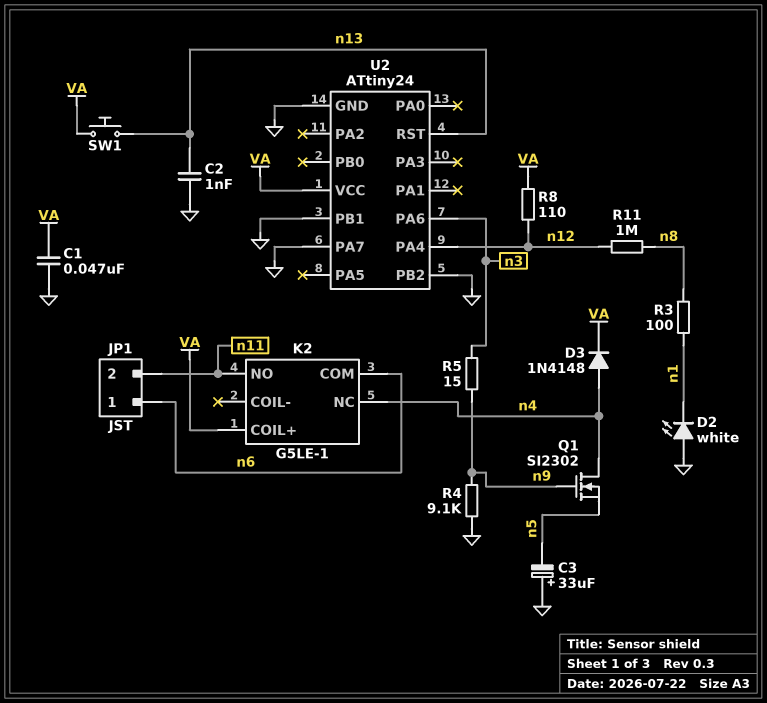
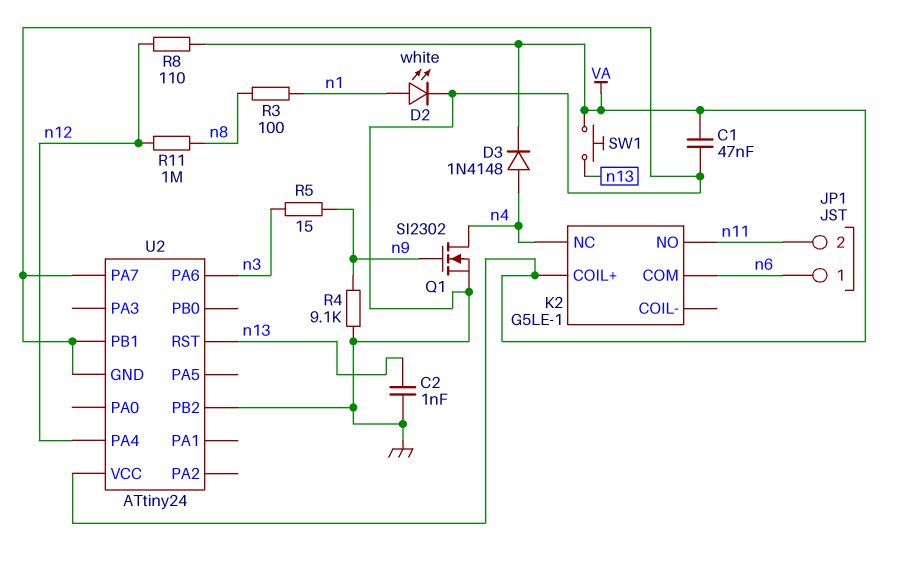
C3: 33uF (plus GND, minus n5) -> none
D2: LED white (A GND, K n1) -> LED white (A n1, K GND)
Q1: NMOS SI2302 (G n9, D n4, S n5) -> NMOS SI2302 (G n9, D n4, S GND)

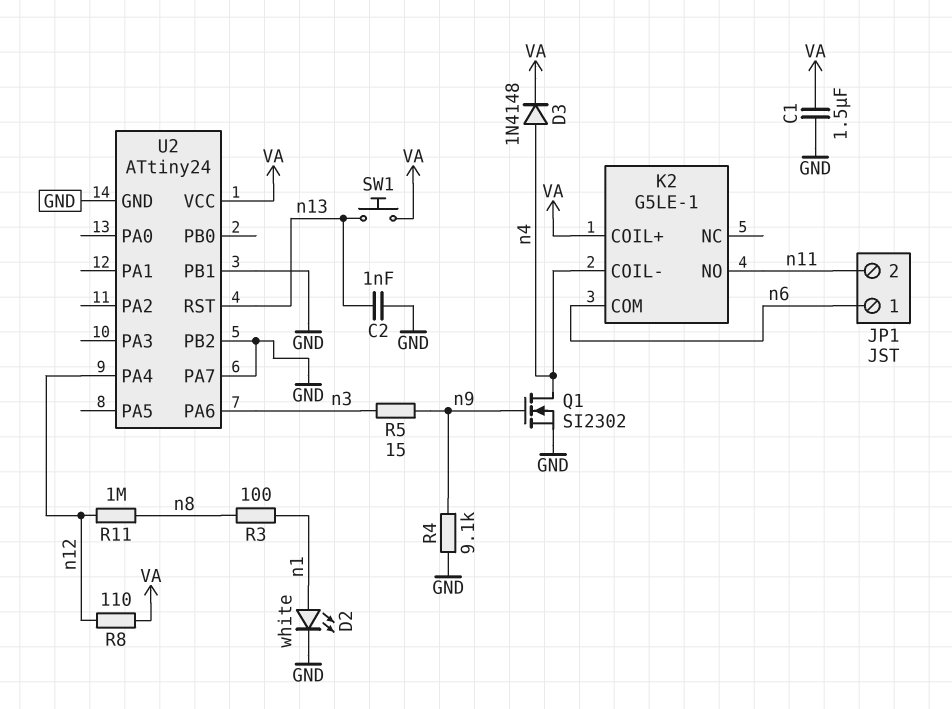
C1: 47nF (GND, VA) -> 1.5uF (GND, VA)
K2 pin COIL-: none -> n4
K2 pin NC: n4 -> none

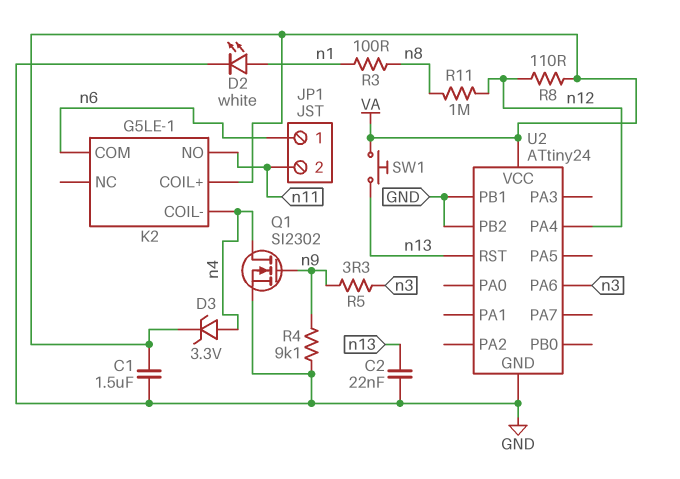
C2: 1nF (GND, n13) -> 22nF (GND, n13)
D3: diode 1N4148 (A n4, K VA) -> zener 3.3V (A n4, K VA)
R5: 15 (n3, n9) -> 3.3 (n3, n9)
U2 pin PA7: GND -> none

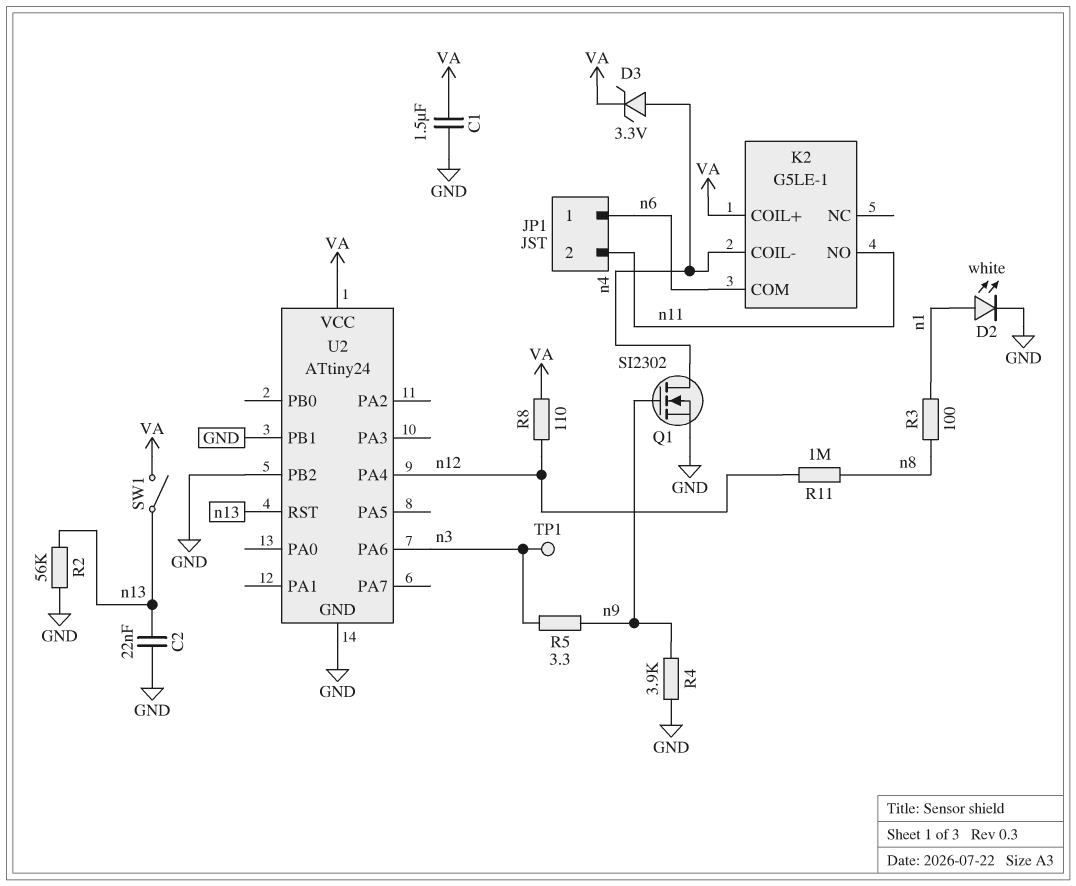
R2: none -> 56k (GND, n13)
R4: 9.1k (GND, n9) -> 3.9k (GND, n9)
SW1: button (VA, n13) -> switch (VA, n13)
TP1: none -> test point (n3)

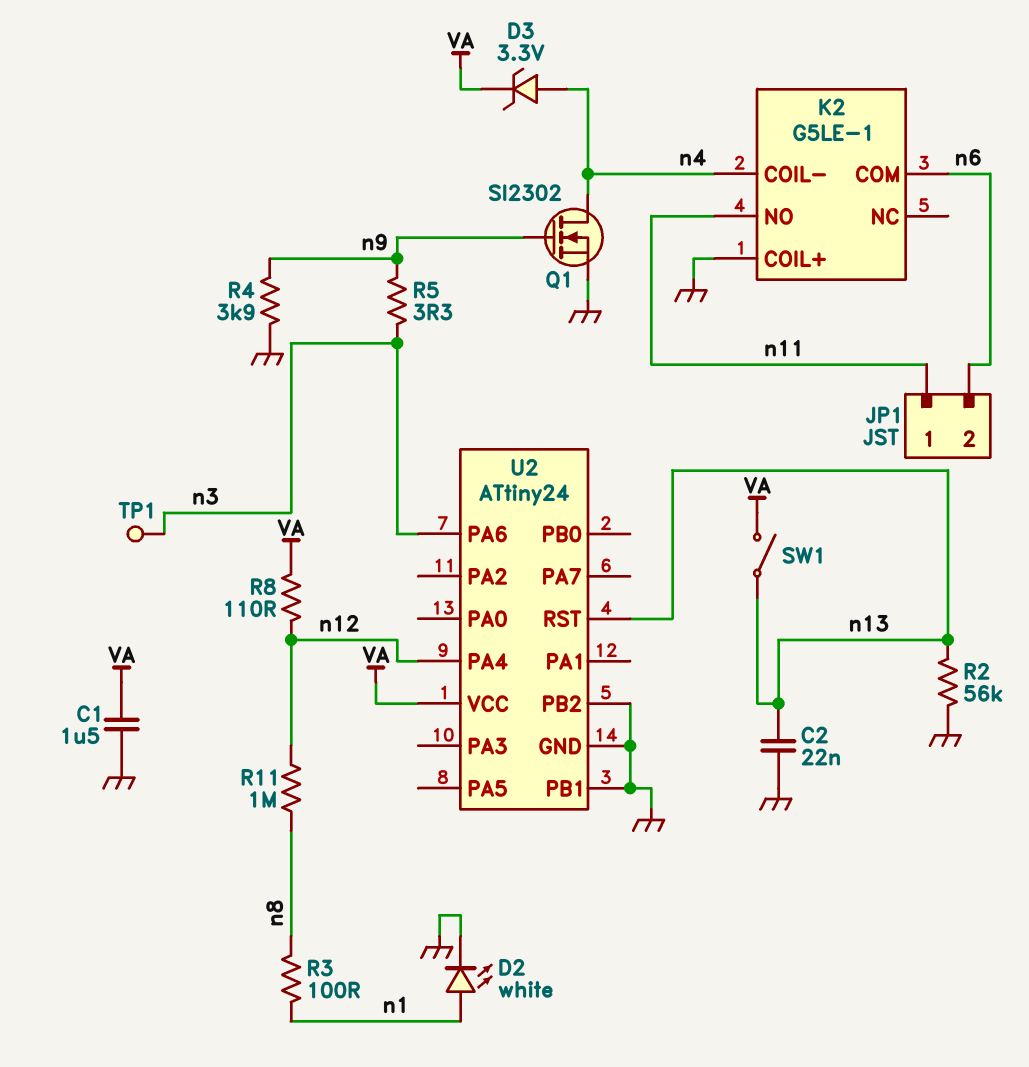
JP1 pin 1: n6 -> n11
JP1 pin 2: n11 -> n6
K2 pin COIL+: VA -> GND

